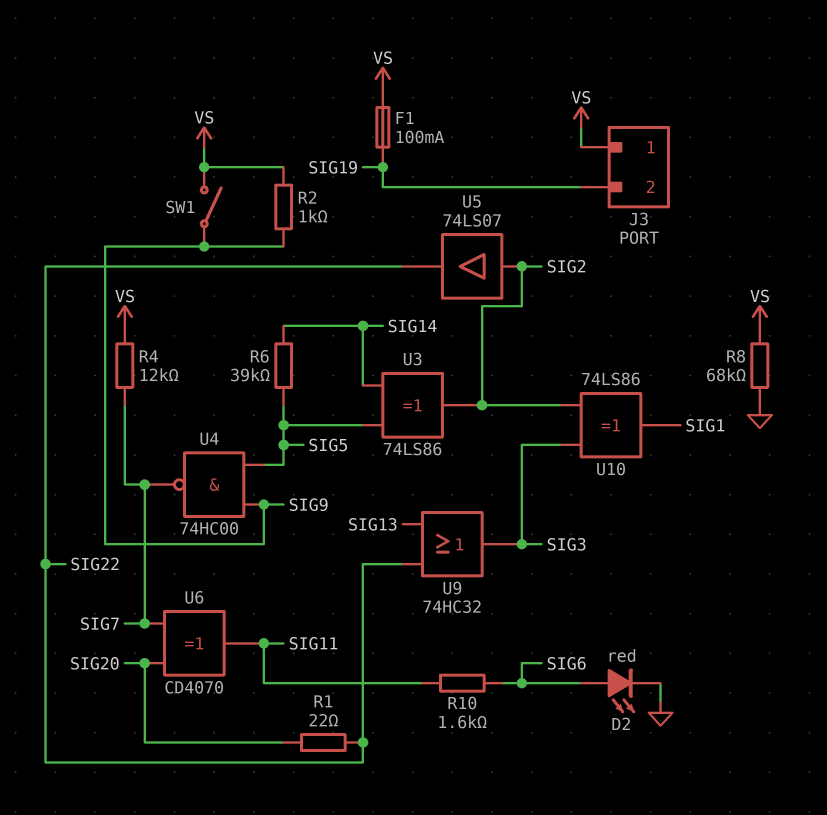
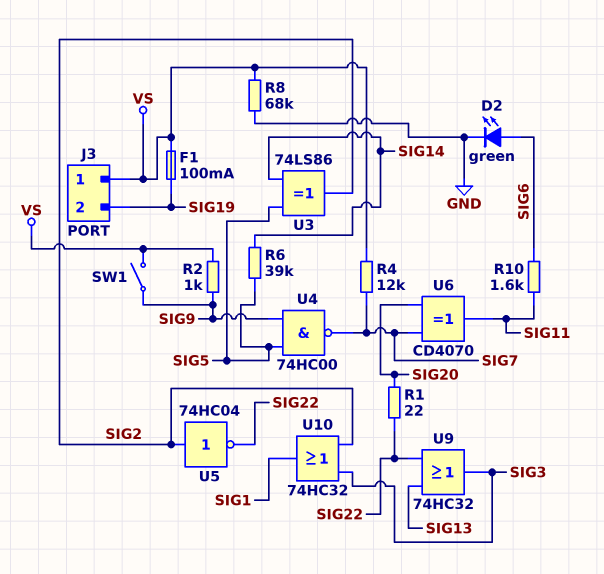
D2: LED red (A SIG6, K GND) -> LED green (A SIG6, K GND)
U5: buffer 74LS07 (in SIG2, out SIG22) -> NOT 74HC04 (in SIG2, out SIG22)
U10: XOR 74LS86 (in SIG2, in SIG3, out SIG1) -> OR 74HC32 (in SIG2, in SIG3, out SIG1)

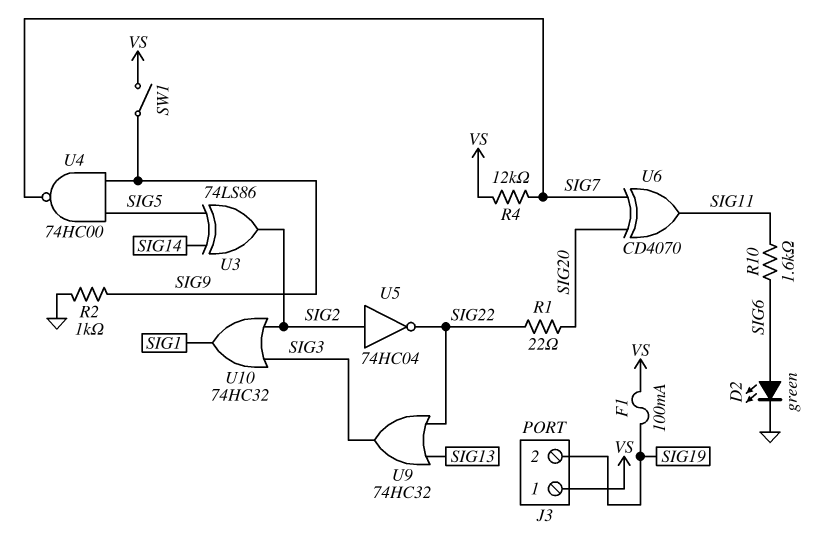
R2: 1k (SIG9, VS) -> 1k (GND, SIG9)
R6: 39k (SIG5, SIG14) -> none
R8: 68k (GND, VS) -> none

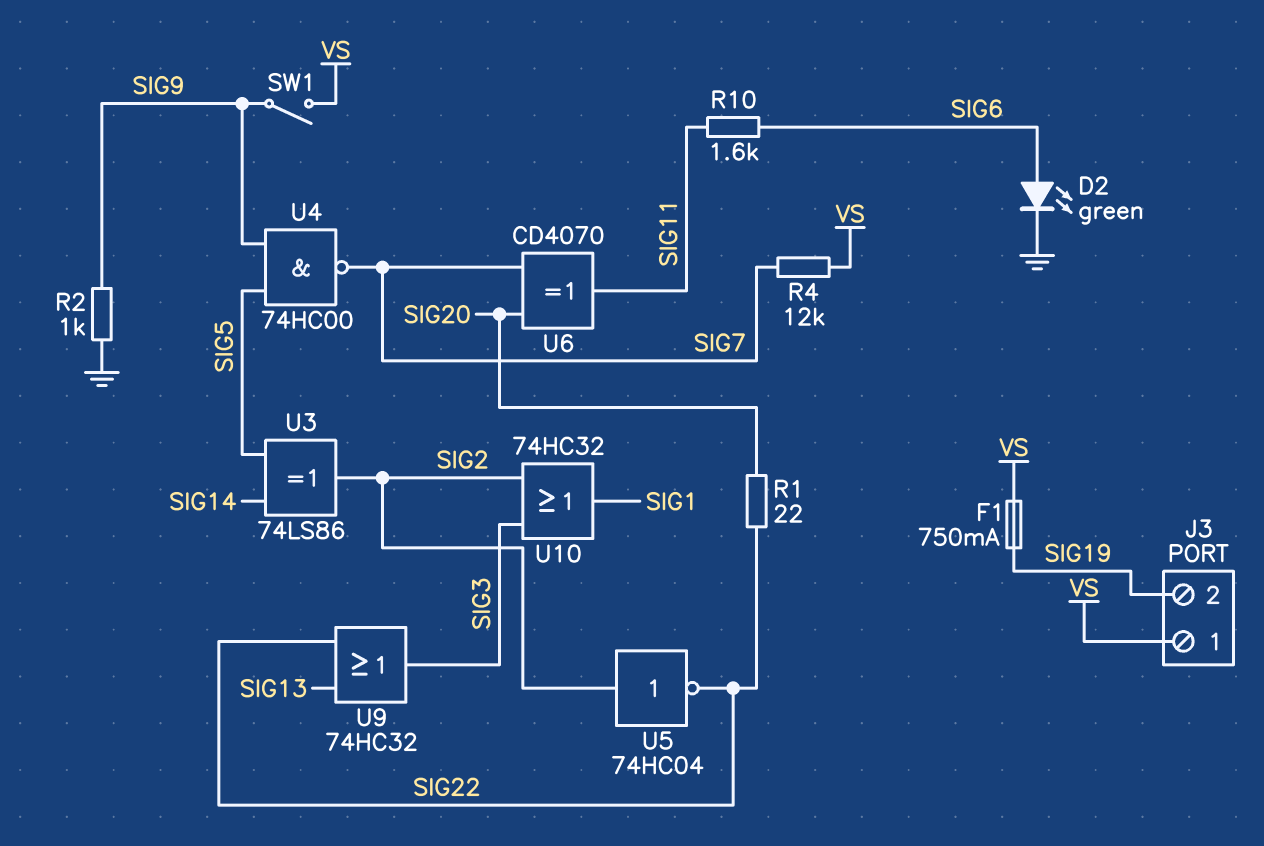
F1: 100mA (SIG19, VS) -> 750mA (SIG19, VS)

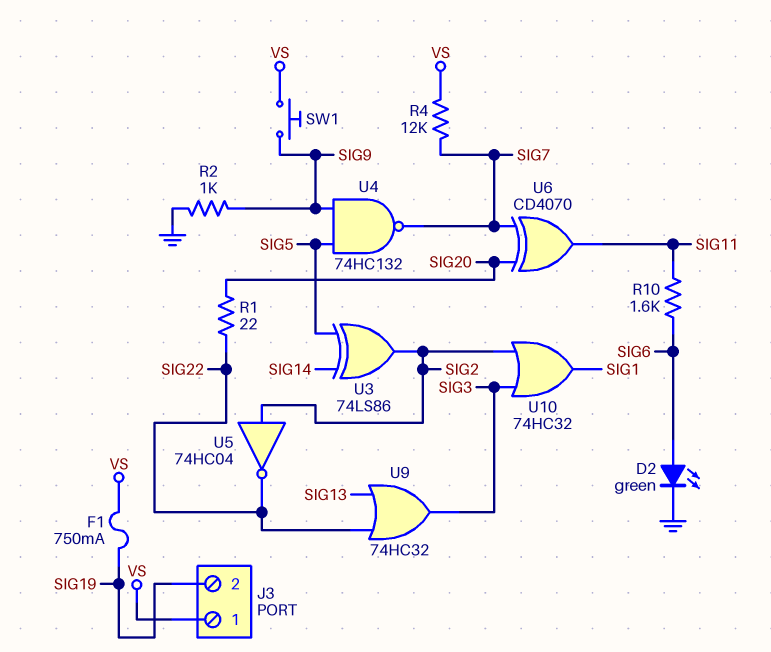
SW1: switch (SIG9, VS) -> button (SIG9, VS)
U4: NAND 74HC00 (in SIG5, in SIG9, out SIG7) -> NAND 74HC132 (in SIG5, in SIG9, out SIG7)

